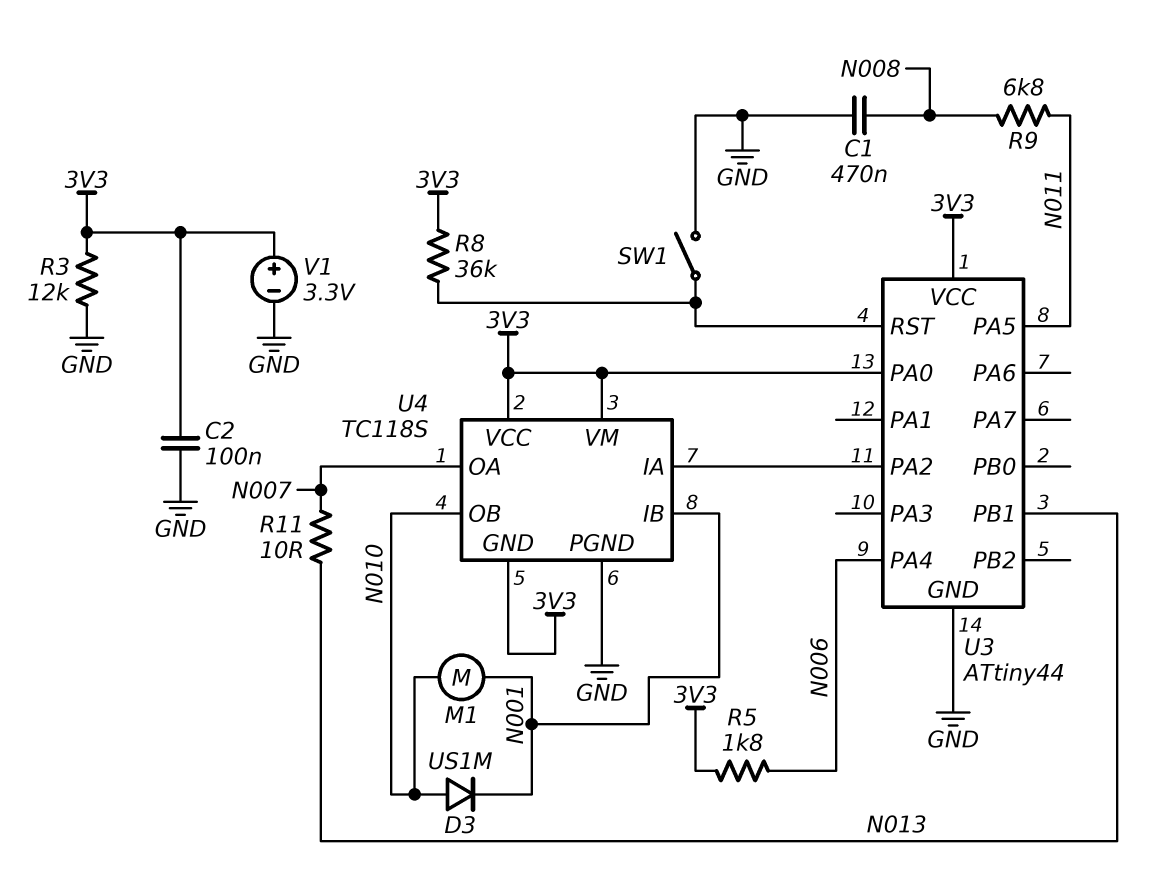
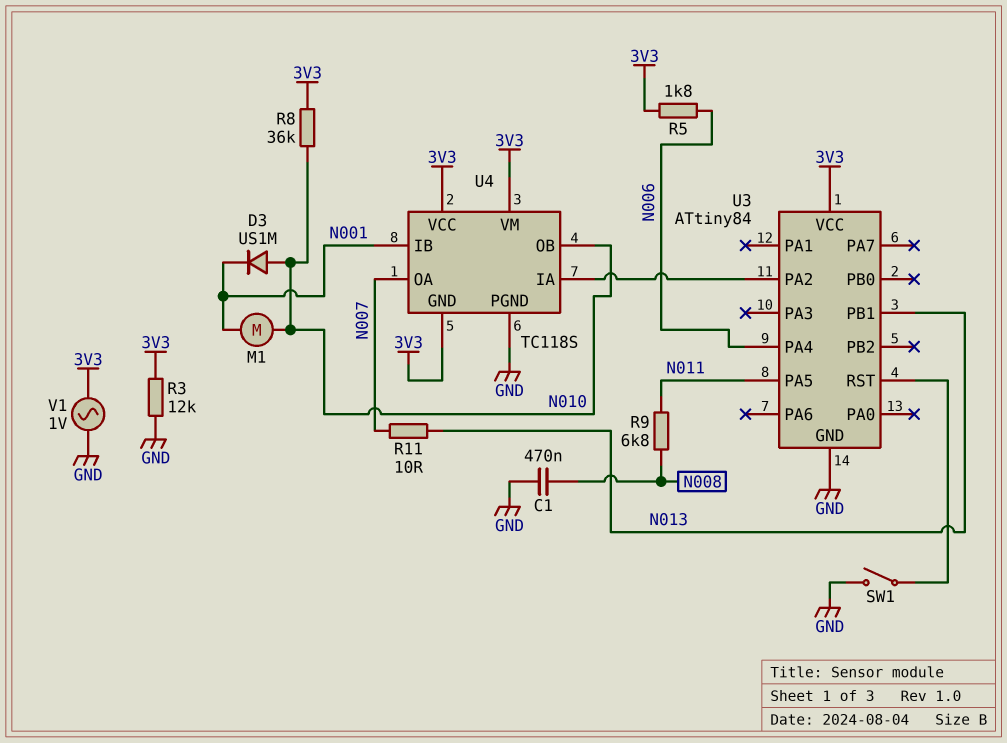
C2: 100nF (3V3, GND) -> none
R8: 36k (3V3, U3/RST) -> 36k (3V3, N010)
U3: ATtiny44 -> ATtiny84
U3 pin PA0: 3V3 -> none
V1: 3.3V (plus 3V3, minus GND) -> AC 1V (3V3, GND)

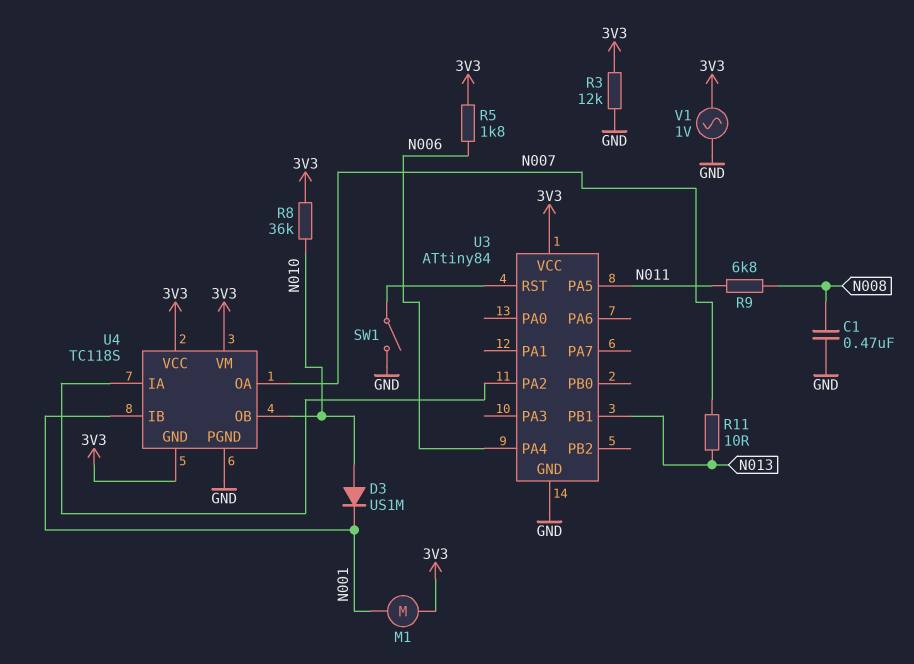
M1: motor (N001, N010) -> motor (3V3, N001)

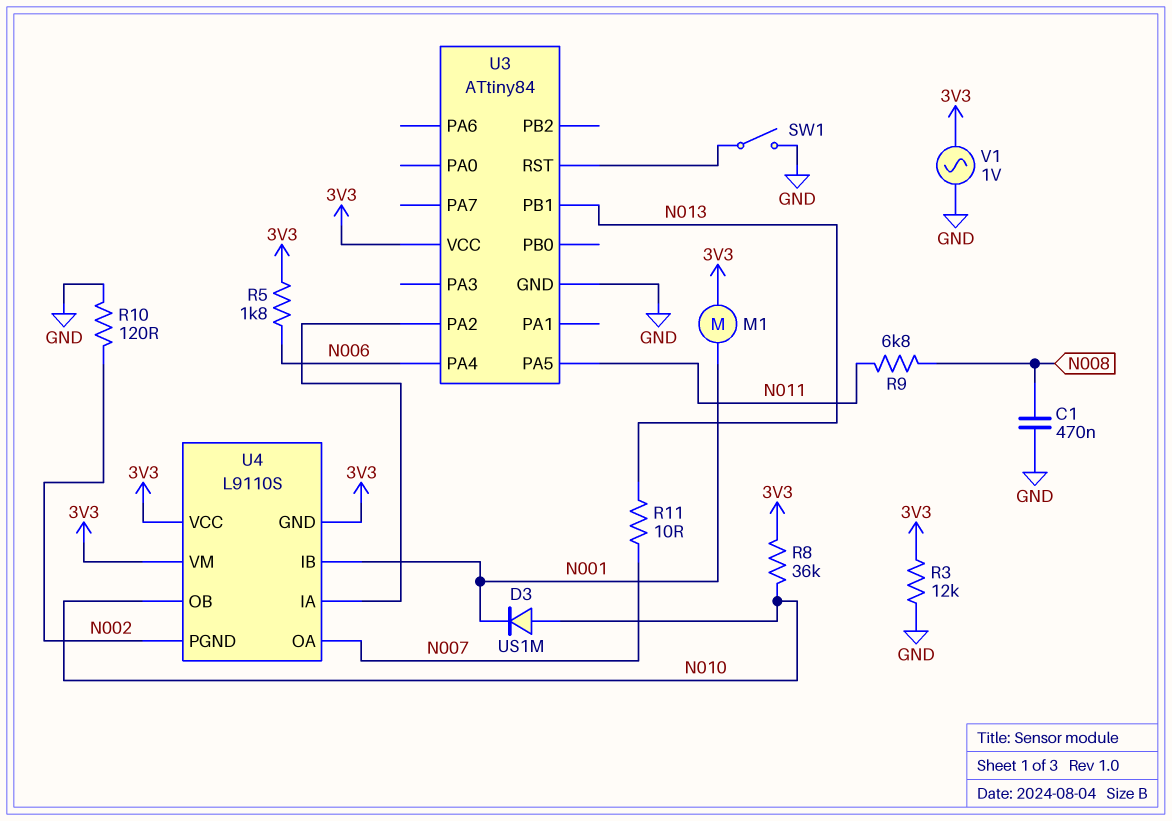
R10: none -> 120 (GND, N002)
U4: TC118S -> L9110S
U4 pin PGND: GND -> N002

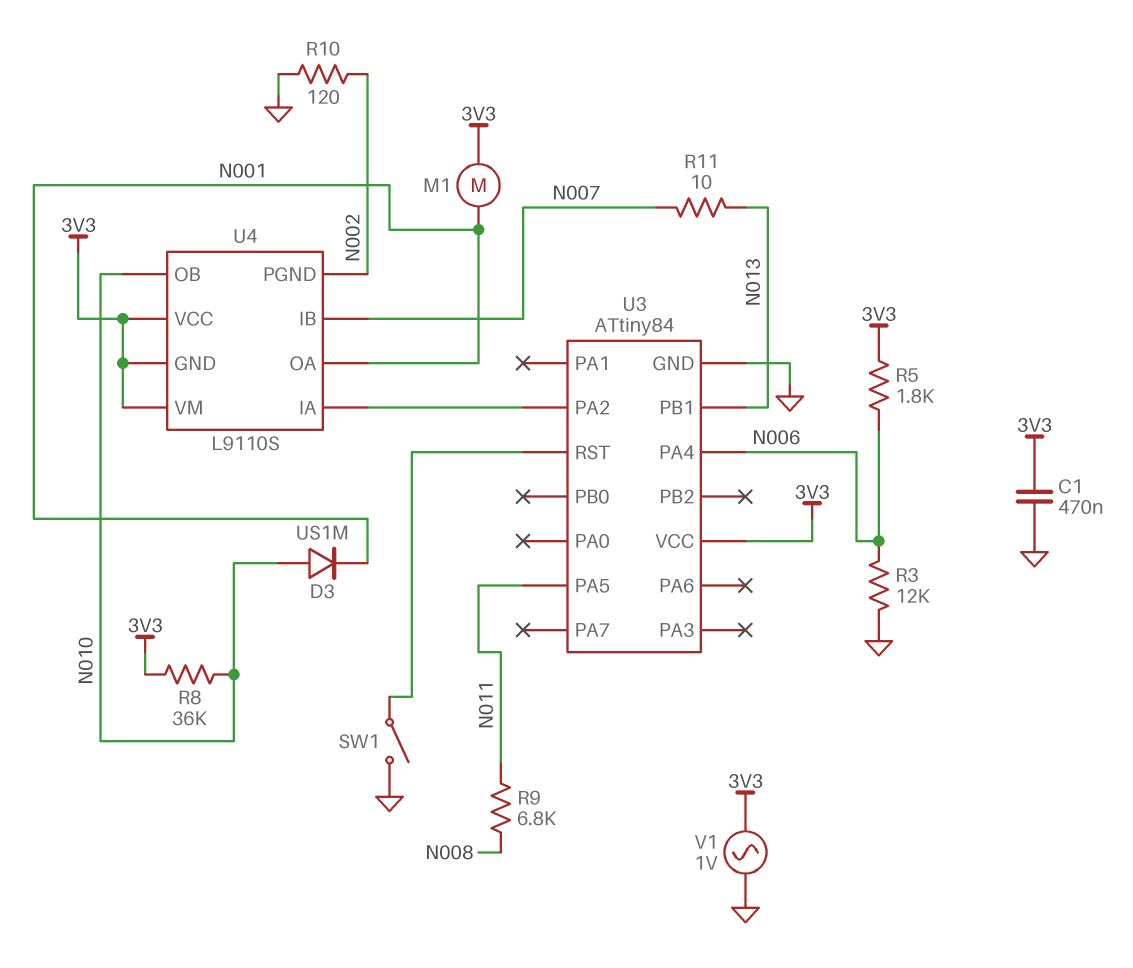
C1: 470nF (GND, N008) -> 470nF (3V3, GND)
R3: 12k (3V3, GND) -> 12k (GND, N006)
U4 pin IB: N001 -> N007
U4 pin OA: N007 -> N001

